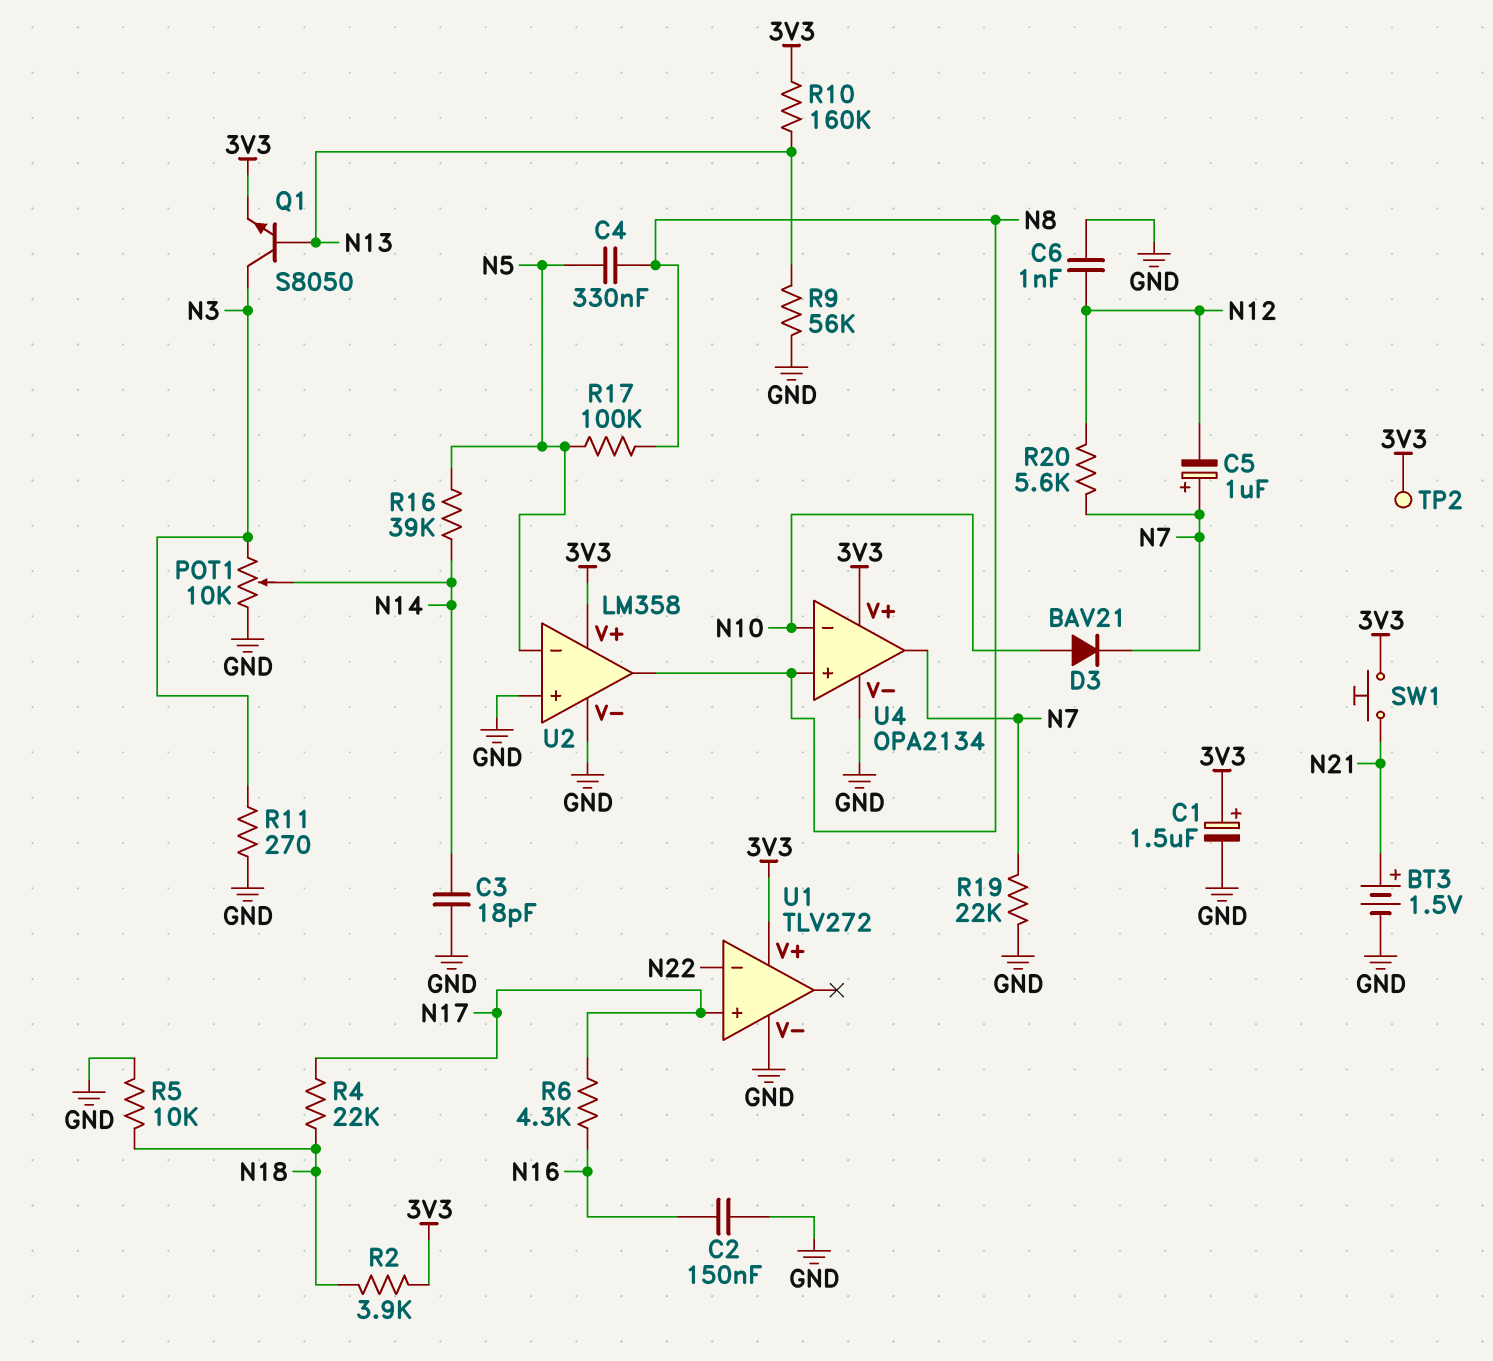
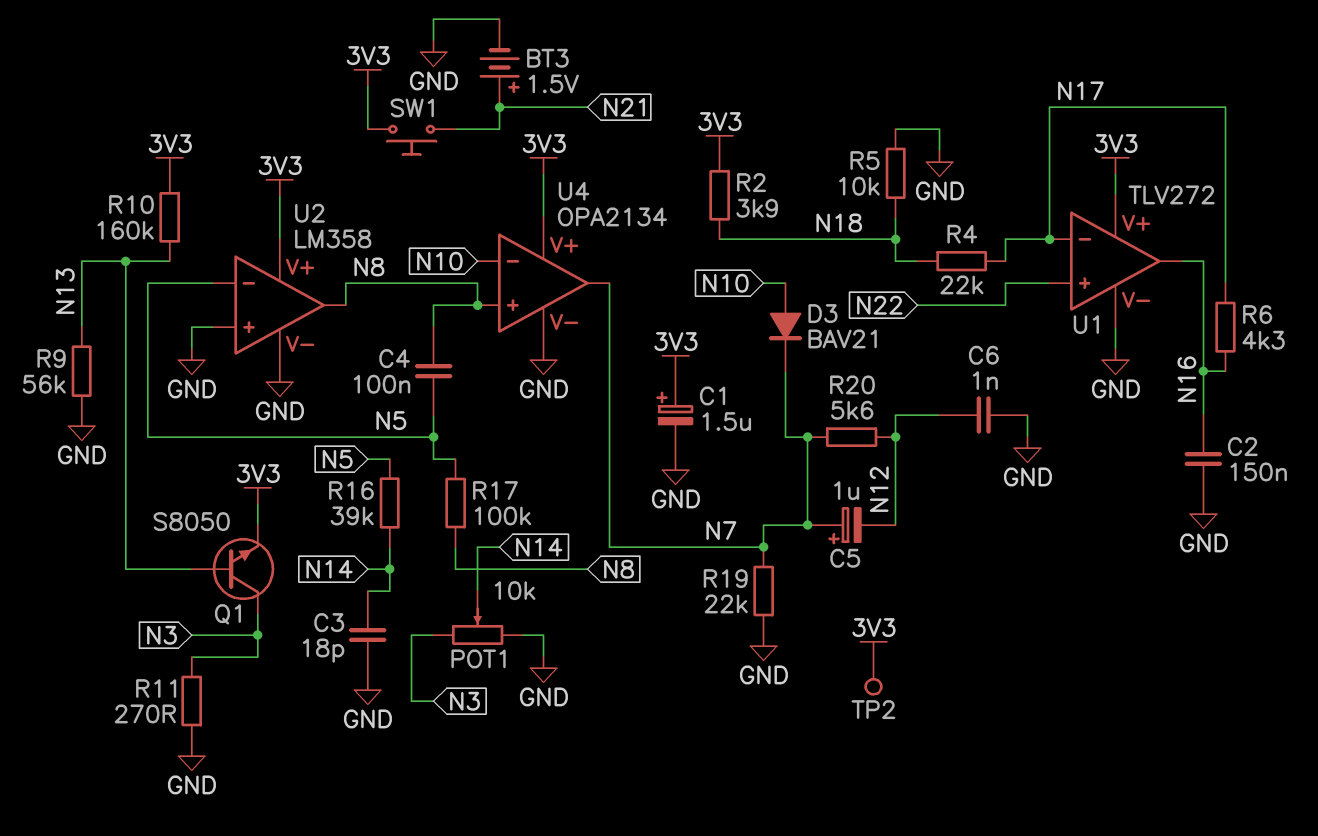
C4: 330nF (N5, N8) -> 100nF (N5, N8)
U1 pin in+: N17 -> N22
U1 pin in-: N22 -> N17
U1 pin out: none -> N16

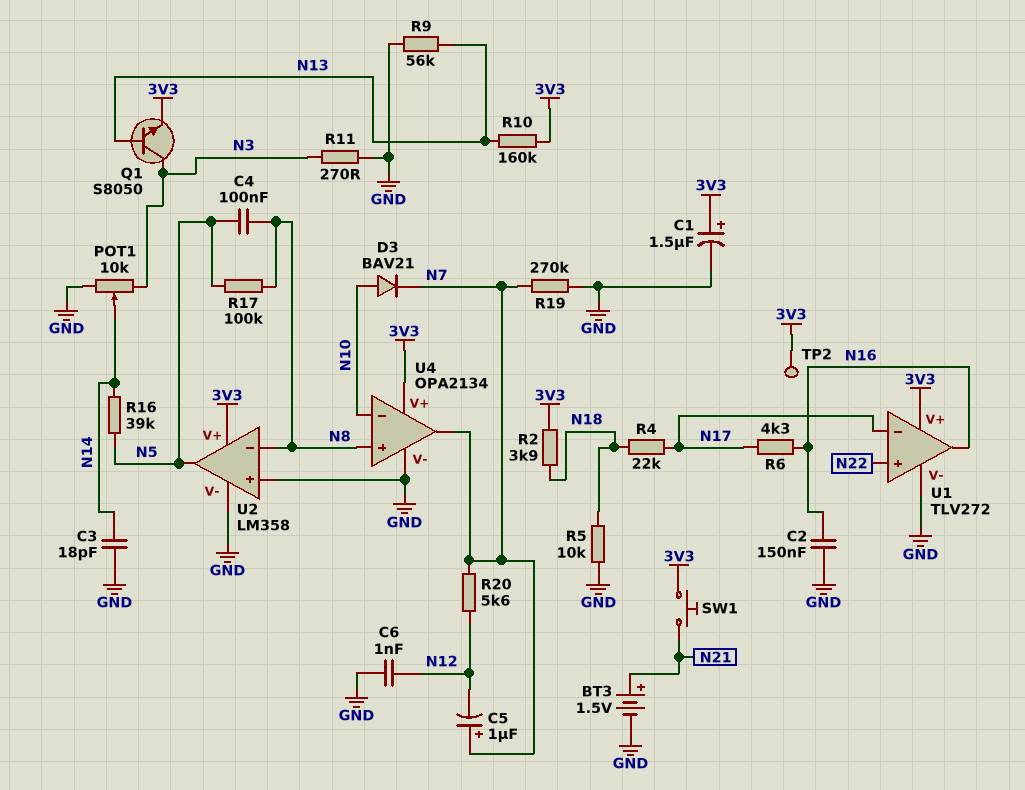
R19: 22k (GND, N7) -> 270k (GND, N7)
U2 pin in-: N5 -> N8
U2 pin out: N8 -> N5

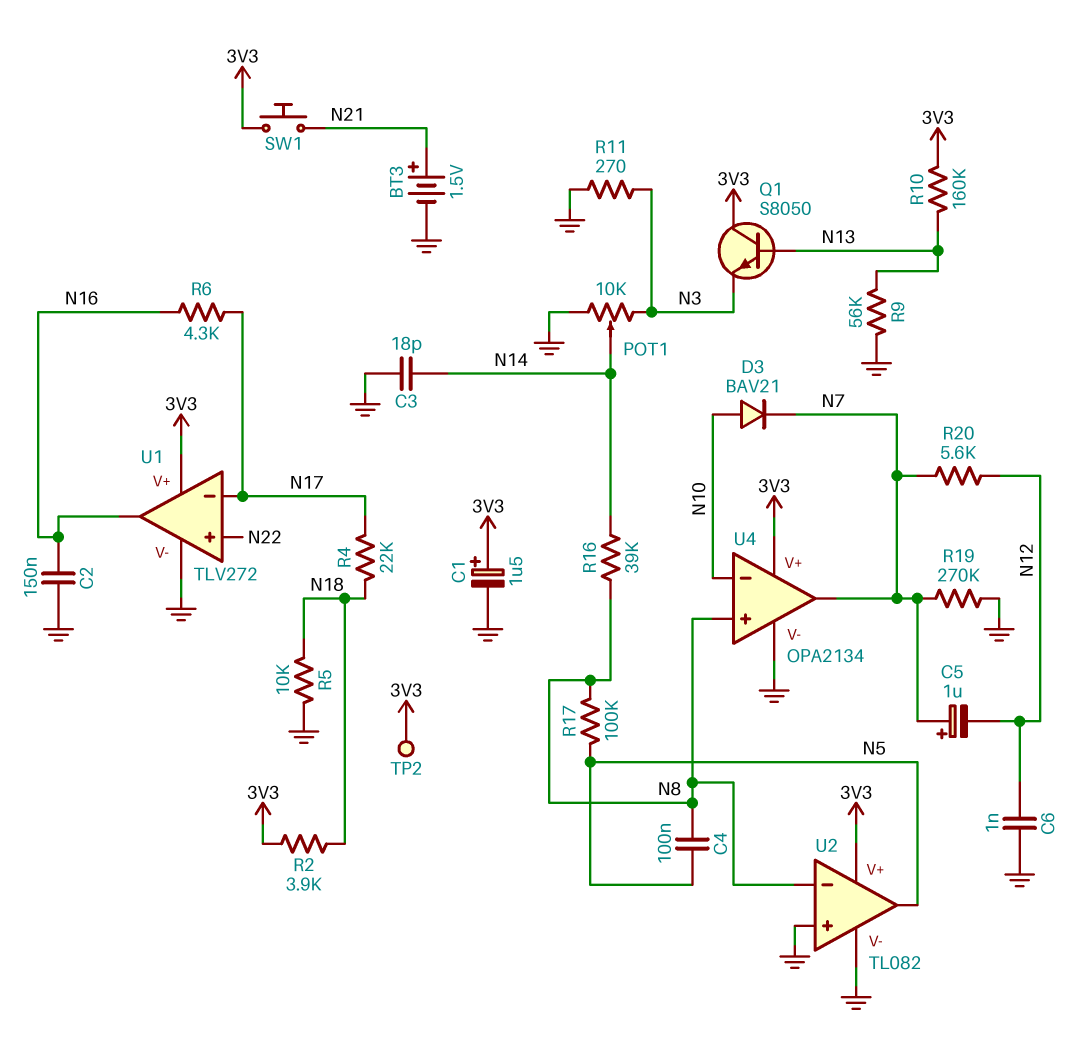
Q1: NPN S8050 (B N13, C N3, E 3V3) -> NPN S8050 (B N13, C 3V3, E N3)
R16: 39k (N5, N14) -> 39k (N8, N14)
U2: LM358 -> TL082

